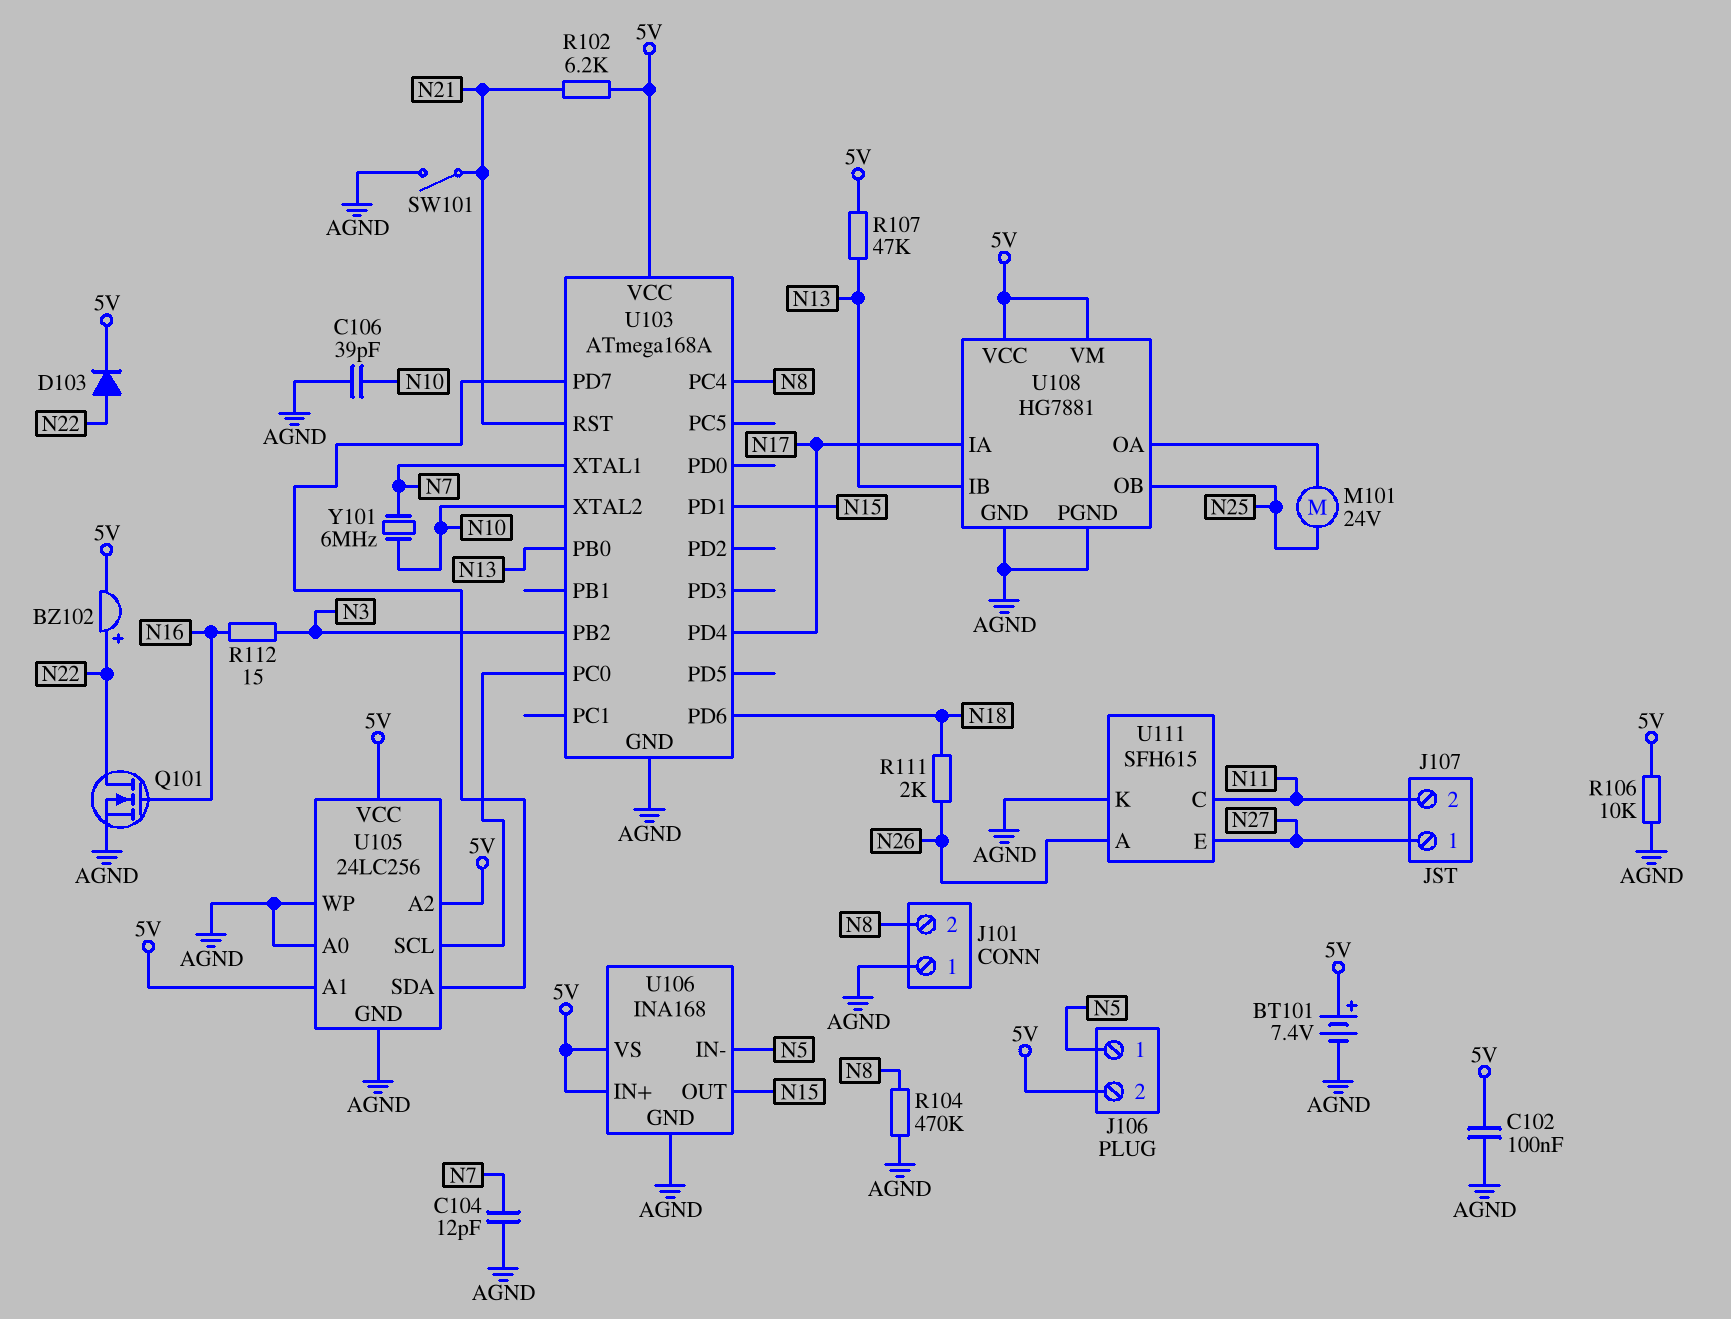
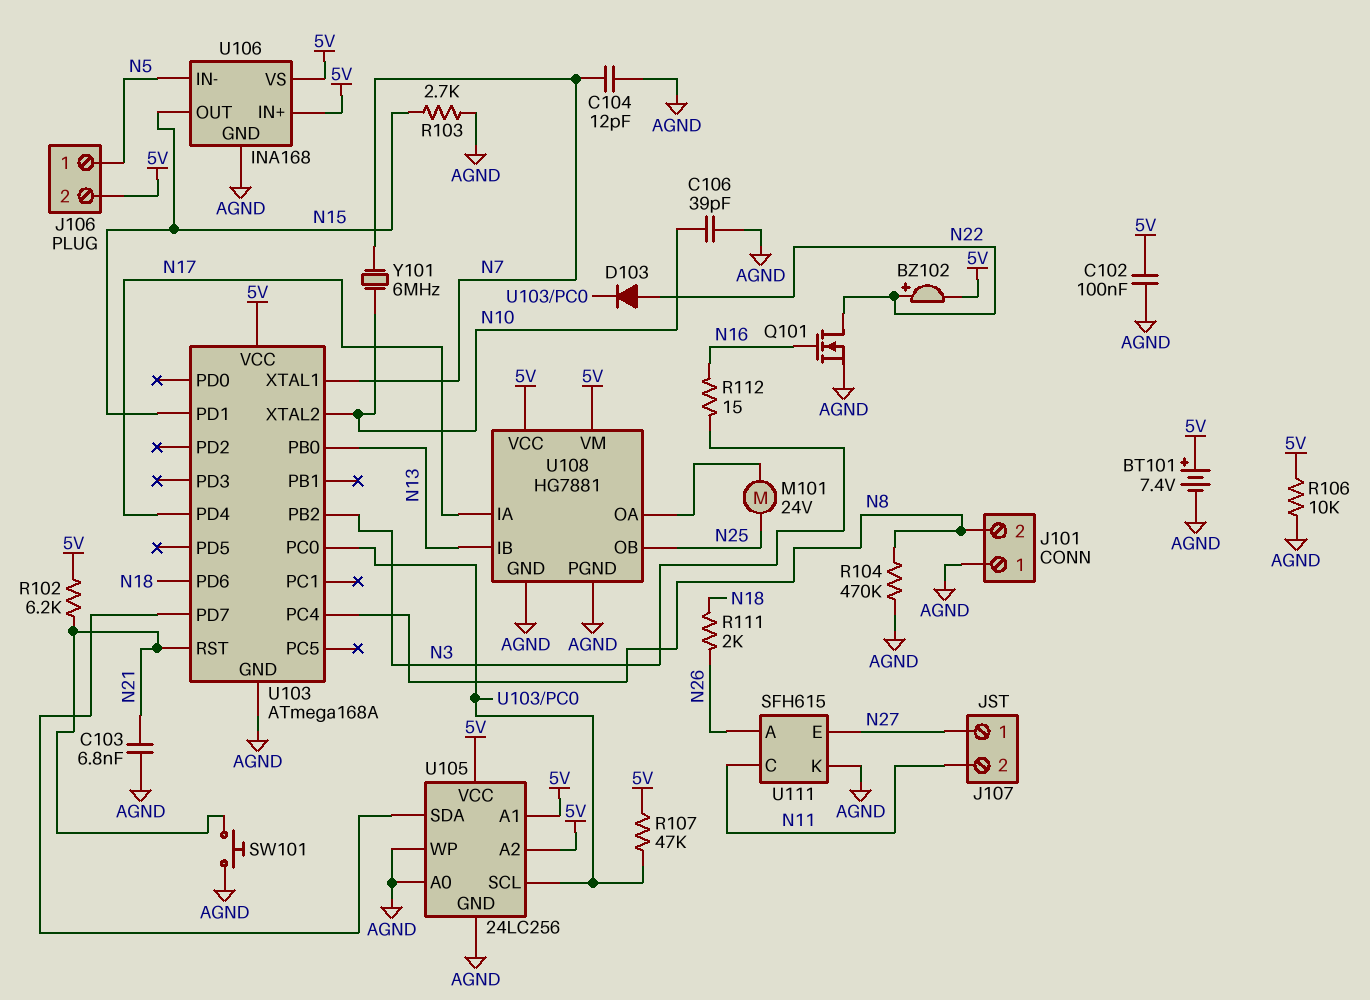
C103: none -> 6.8nF (AGND, N21)
D103: diode (A N22, K 5V) -> diode (A N22, K U103/PC0)
R103: none -> 2.7k (AGND, N15)
R107: 47k (5V, N13) -> 47k (5V, U103/PC0)
SW101: switch (AGND, N21) -> button (AGND, N21)

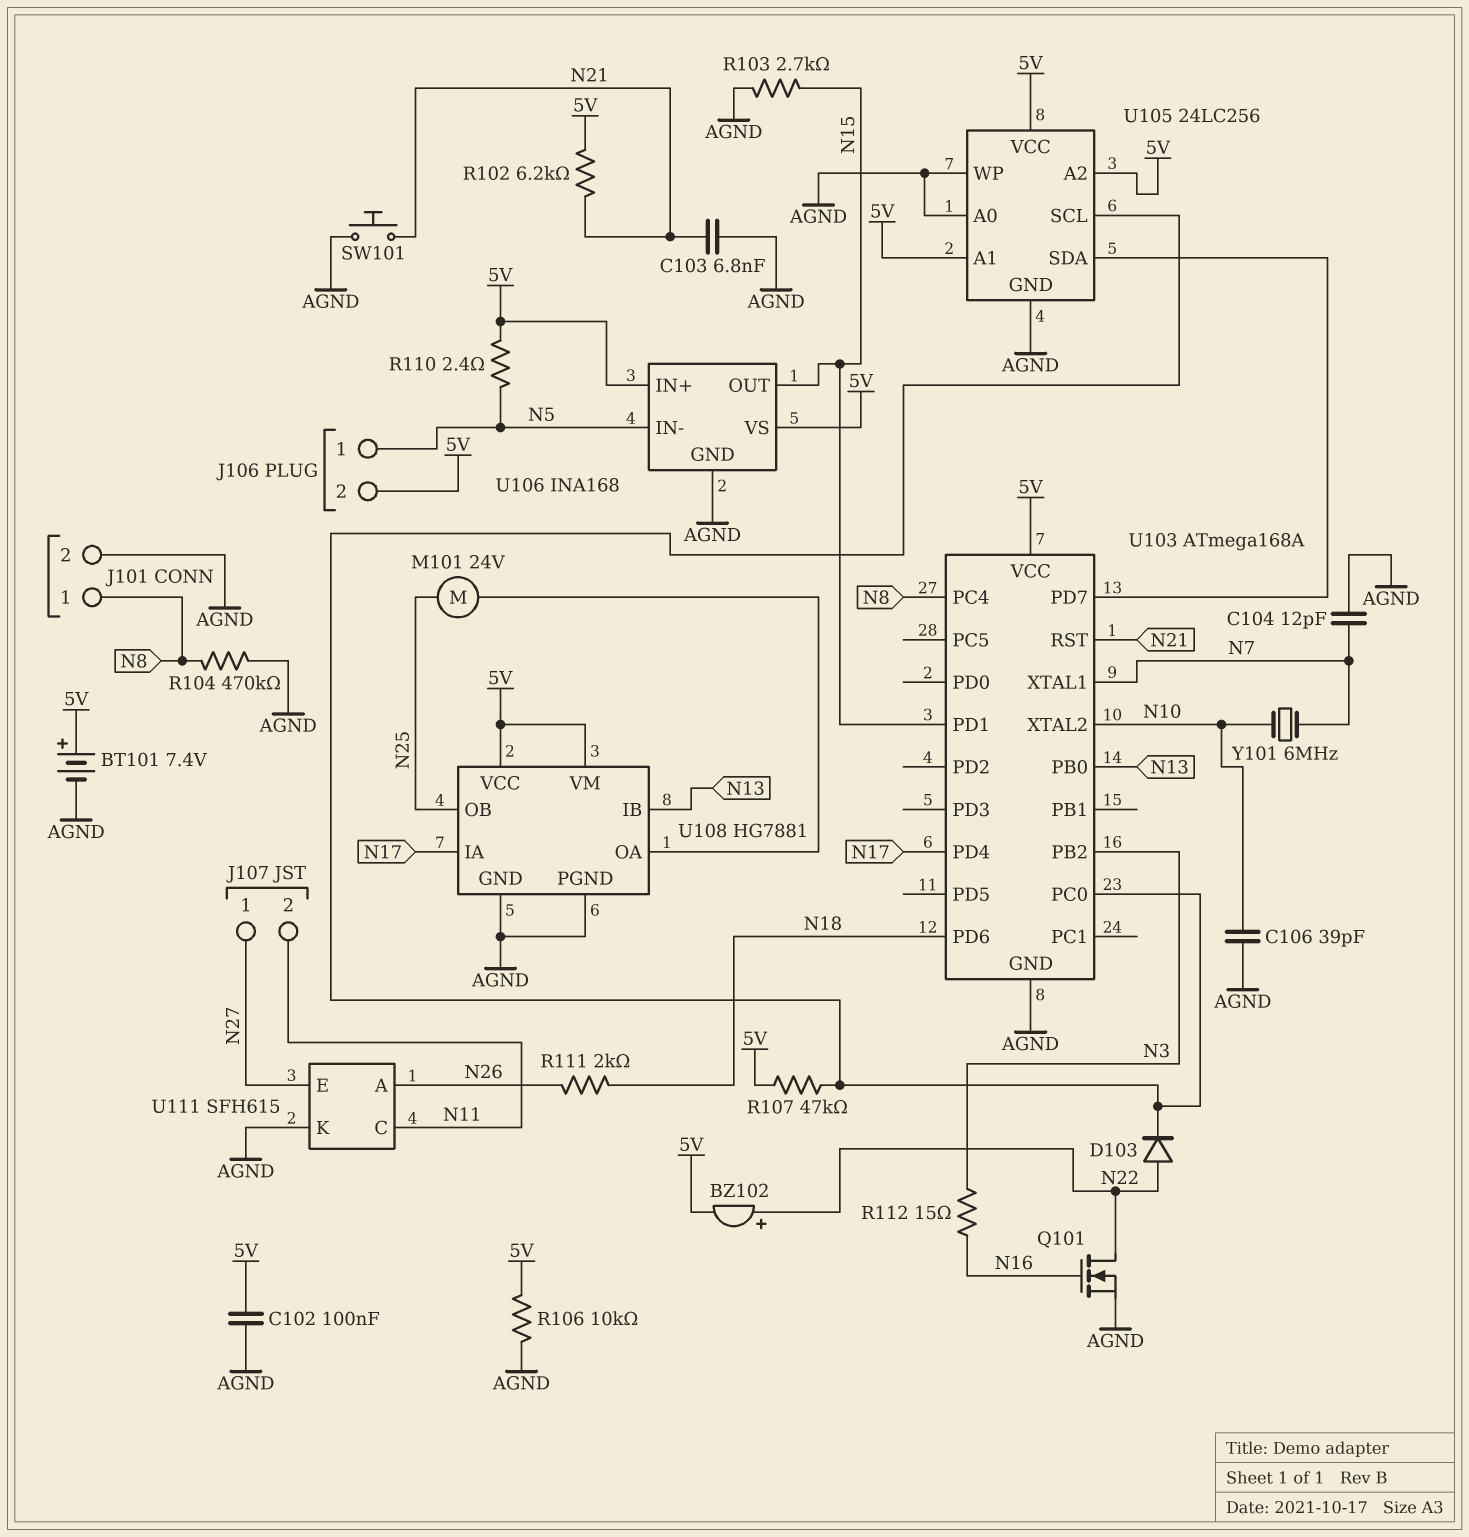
J101 pin 1: AGND -> N8
J101 pin 2: N8 -> AGND
R110: none -> 2.4 (5V, N5)

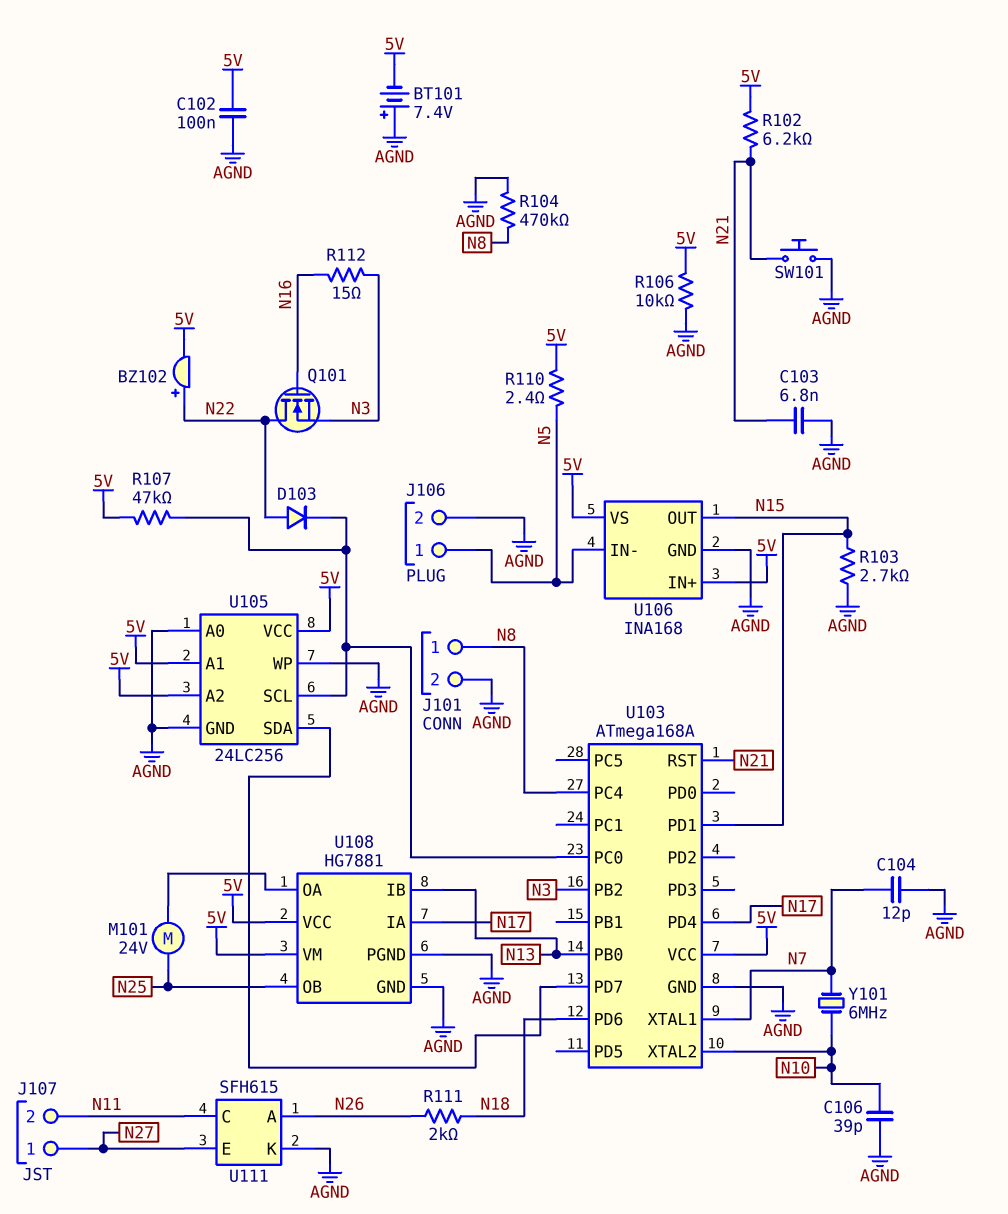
BT101: 7.4V (plus 5V, minus AGND) -> 7.4V (plus AGND, minus 5V)
J106 pin 2: 5V -> AGND
Q101: NMOS (G N16, D N22, S AGND) -> NMOS (G N16, D N22, S N3)

